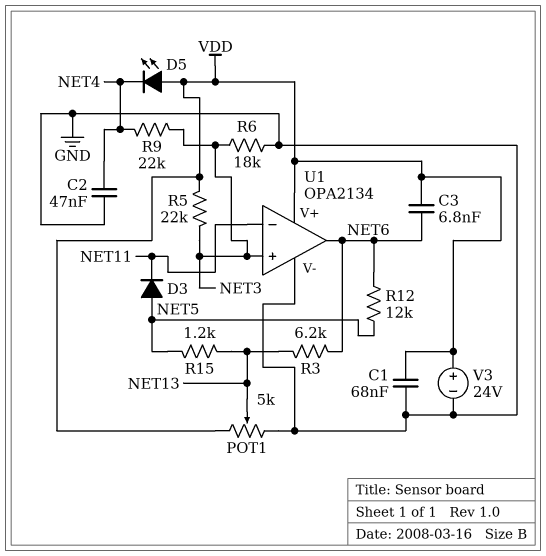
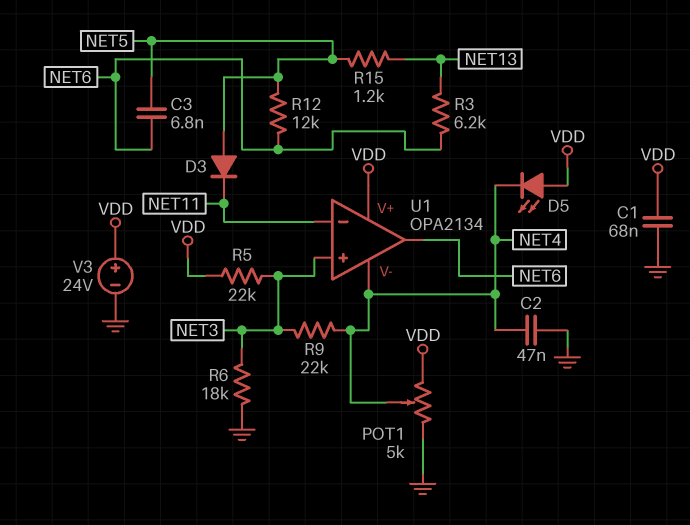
C3: 6.8nF (NET6, VDD) -> 6.8nF (NET5, NET6)
POT1: 5k (GND, VDD, wiper NET13) -> 5k (GND, VDD, wiper NET4)
U1 pin V-: GND -> NET4

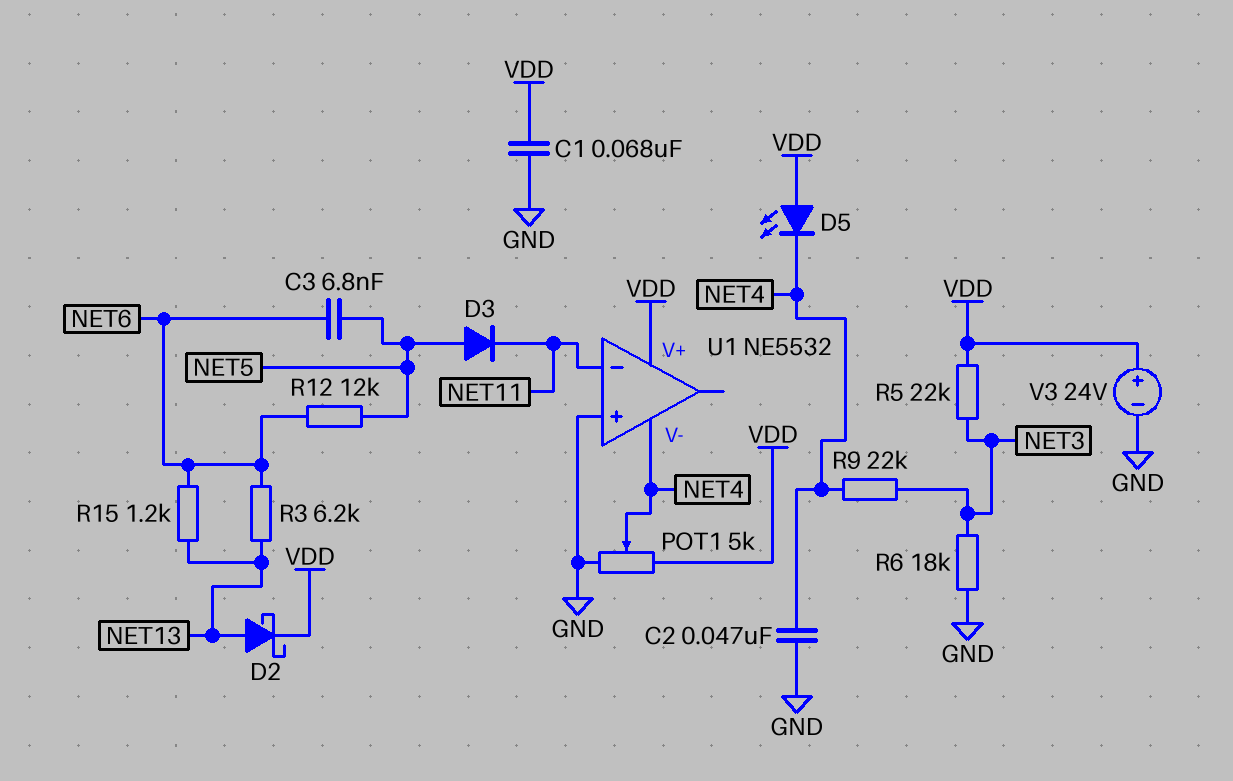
D2: none -> schottky (A NET13, K VDD)
R15: 1.2k (NET5, NET13) -> 1.2k (NET6, NET13)
U1: OPA2134 -> NE5532
U1 pin in+: NET3 -> GND
U1 pin out: NET6 -> none

